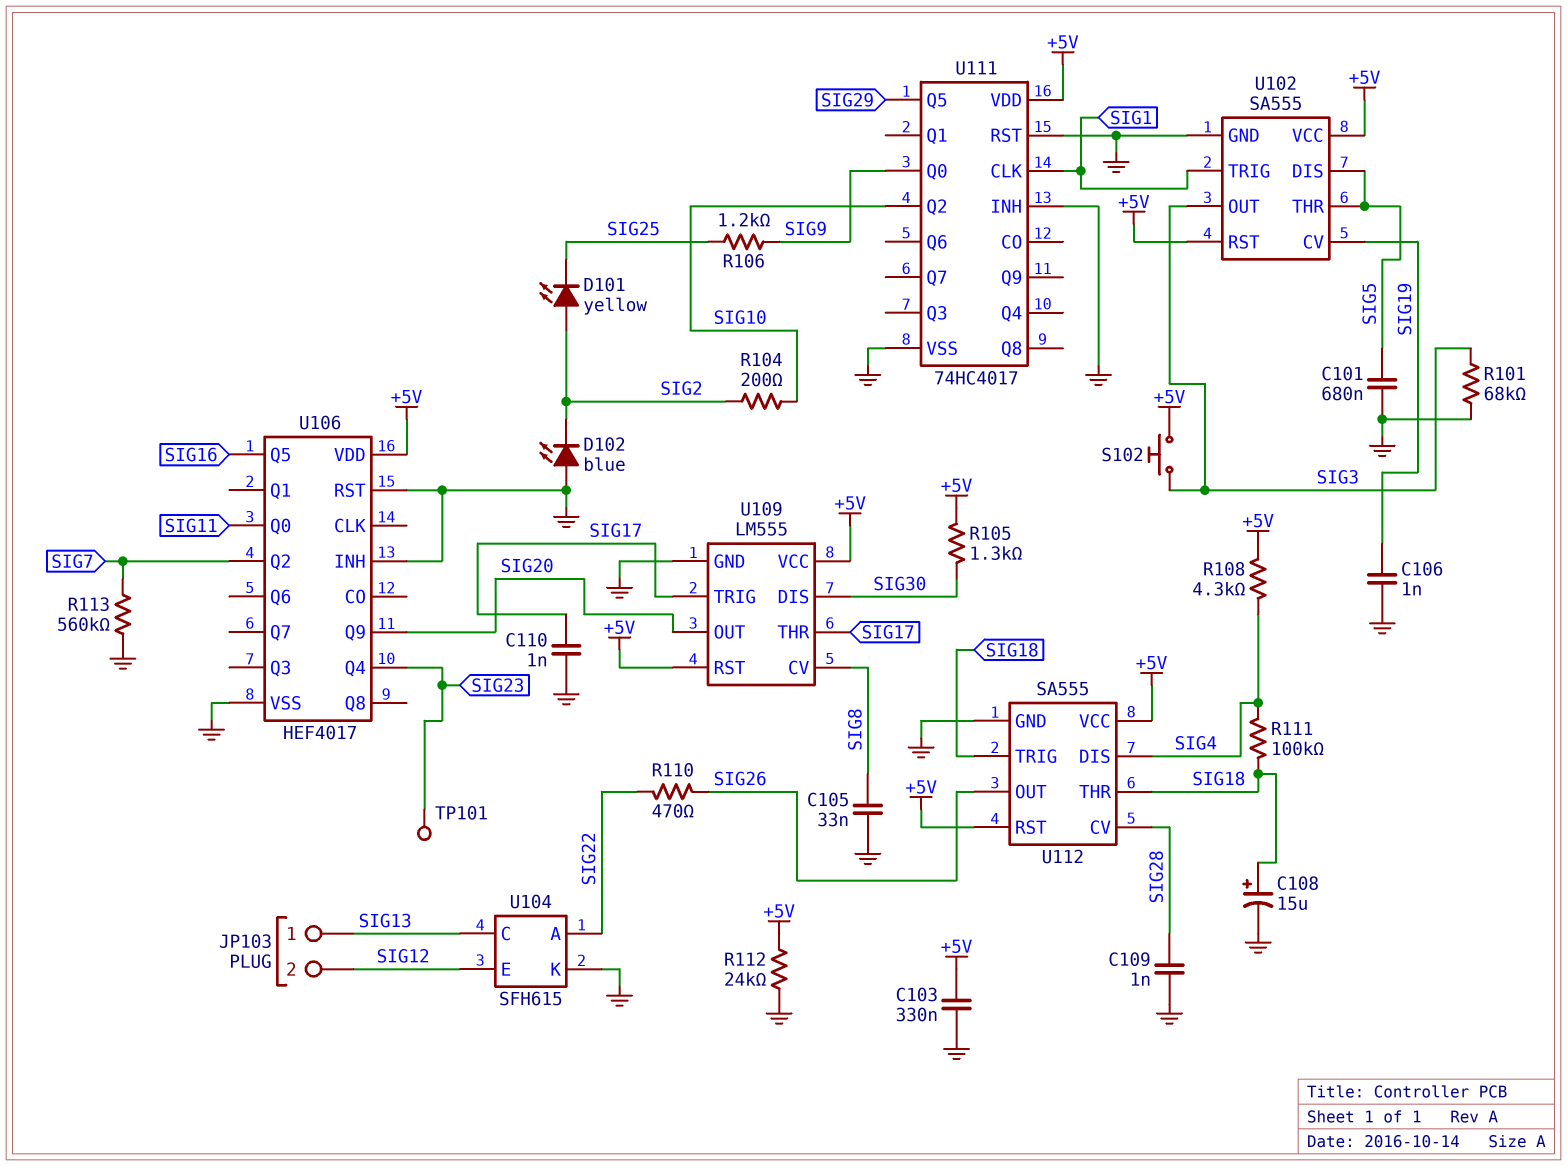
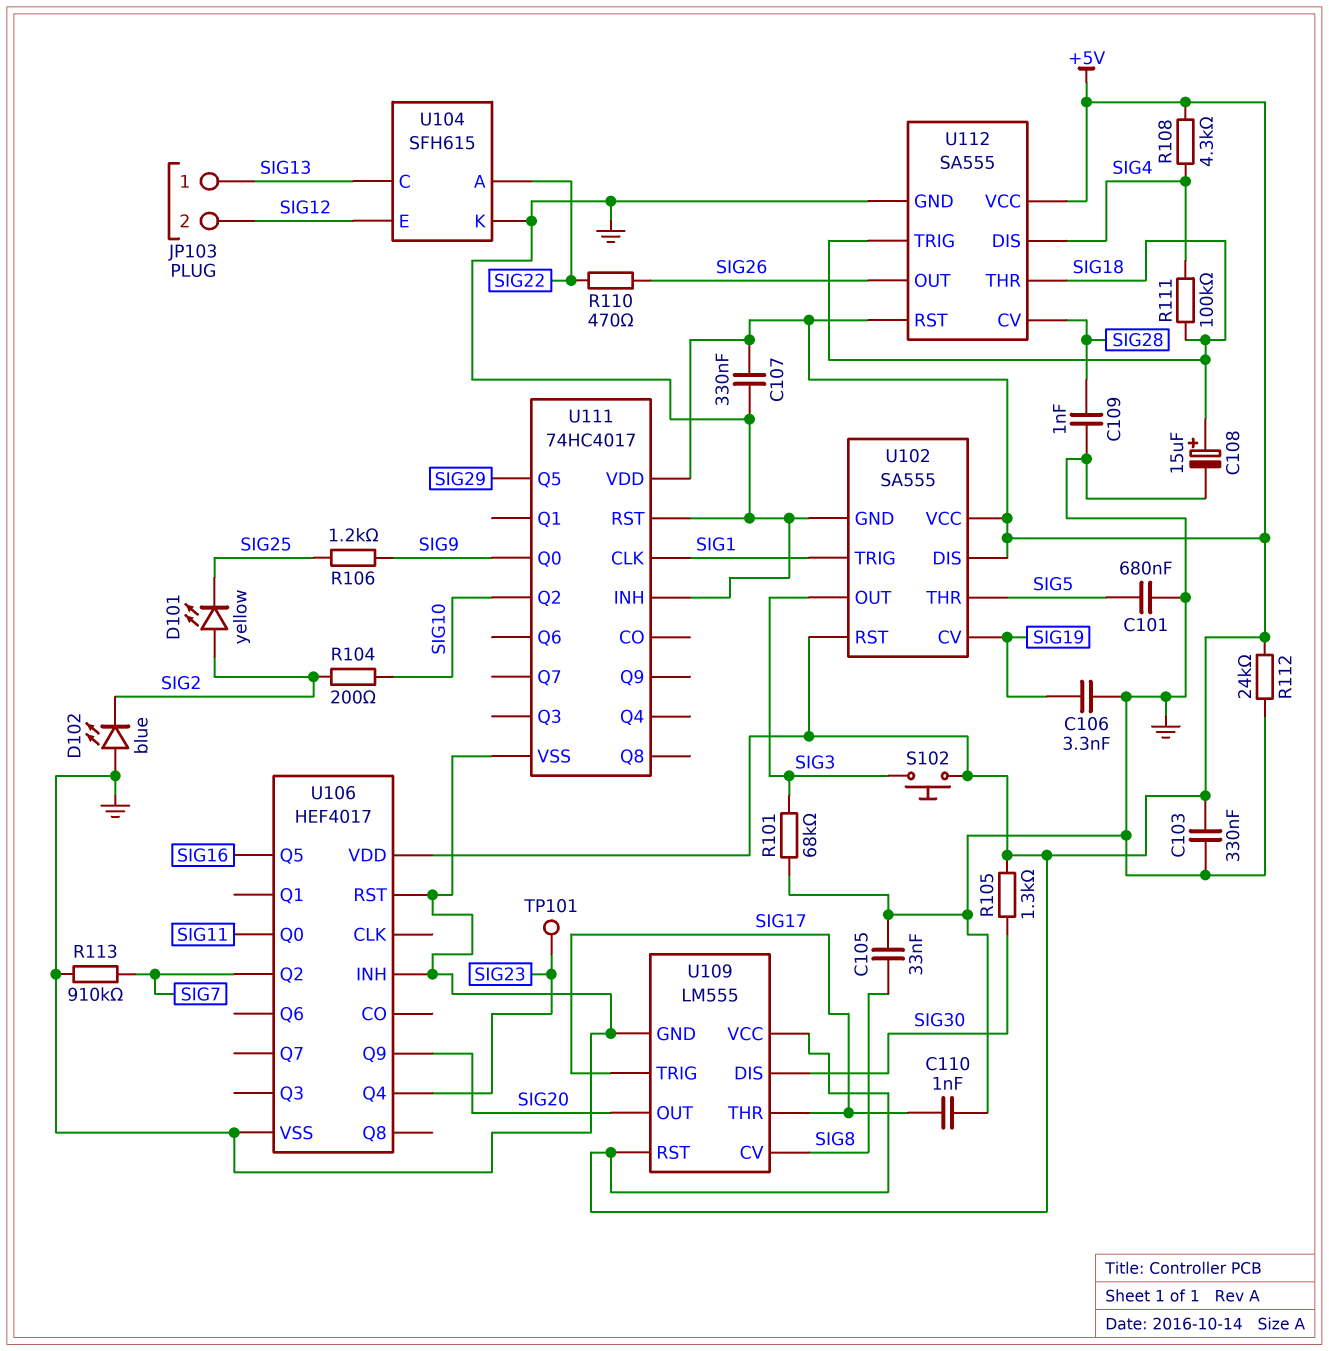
C106: 1nF (GND, SIG19) -> 3.3nF (GND, SIG19)
C107: none -> 330nF (+5V, GND)
R113: 560k (GND, SIG7) -> 910k (GND, SIG7)
U102 pin DIS: SIG5 -> +5V

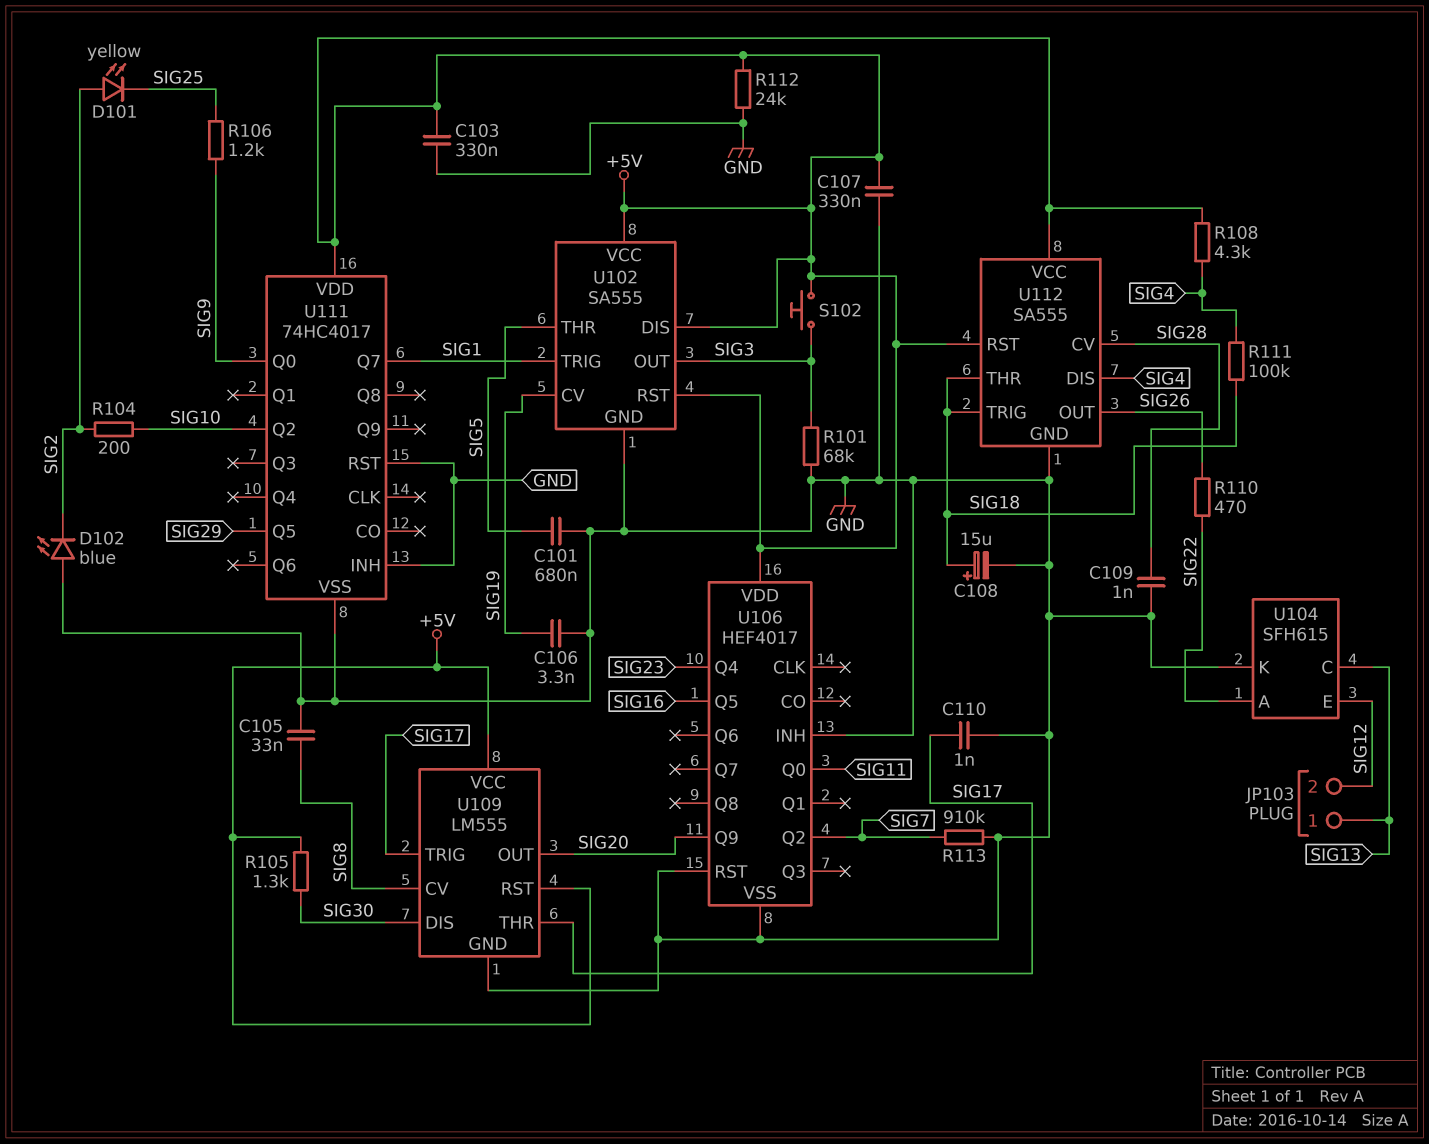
TP101: test point (SIG23) -> none
U111 pin CLK: SIG1 -> none
U111 pin Q7: none -> SIG1

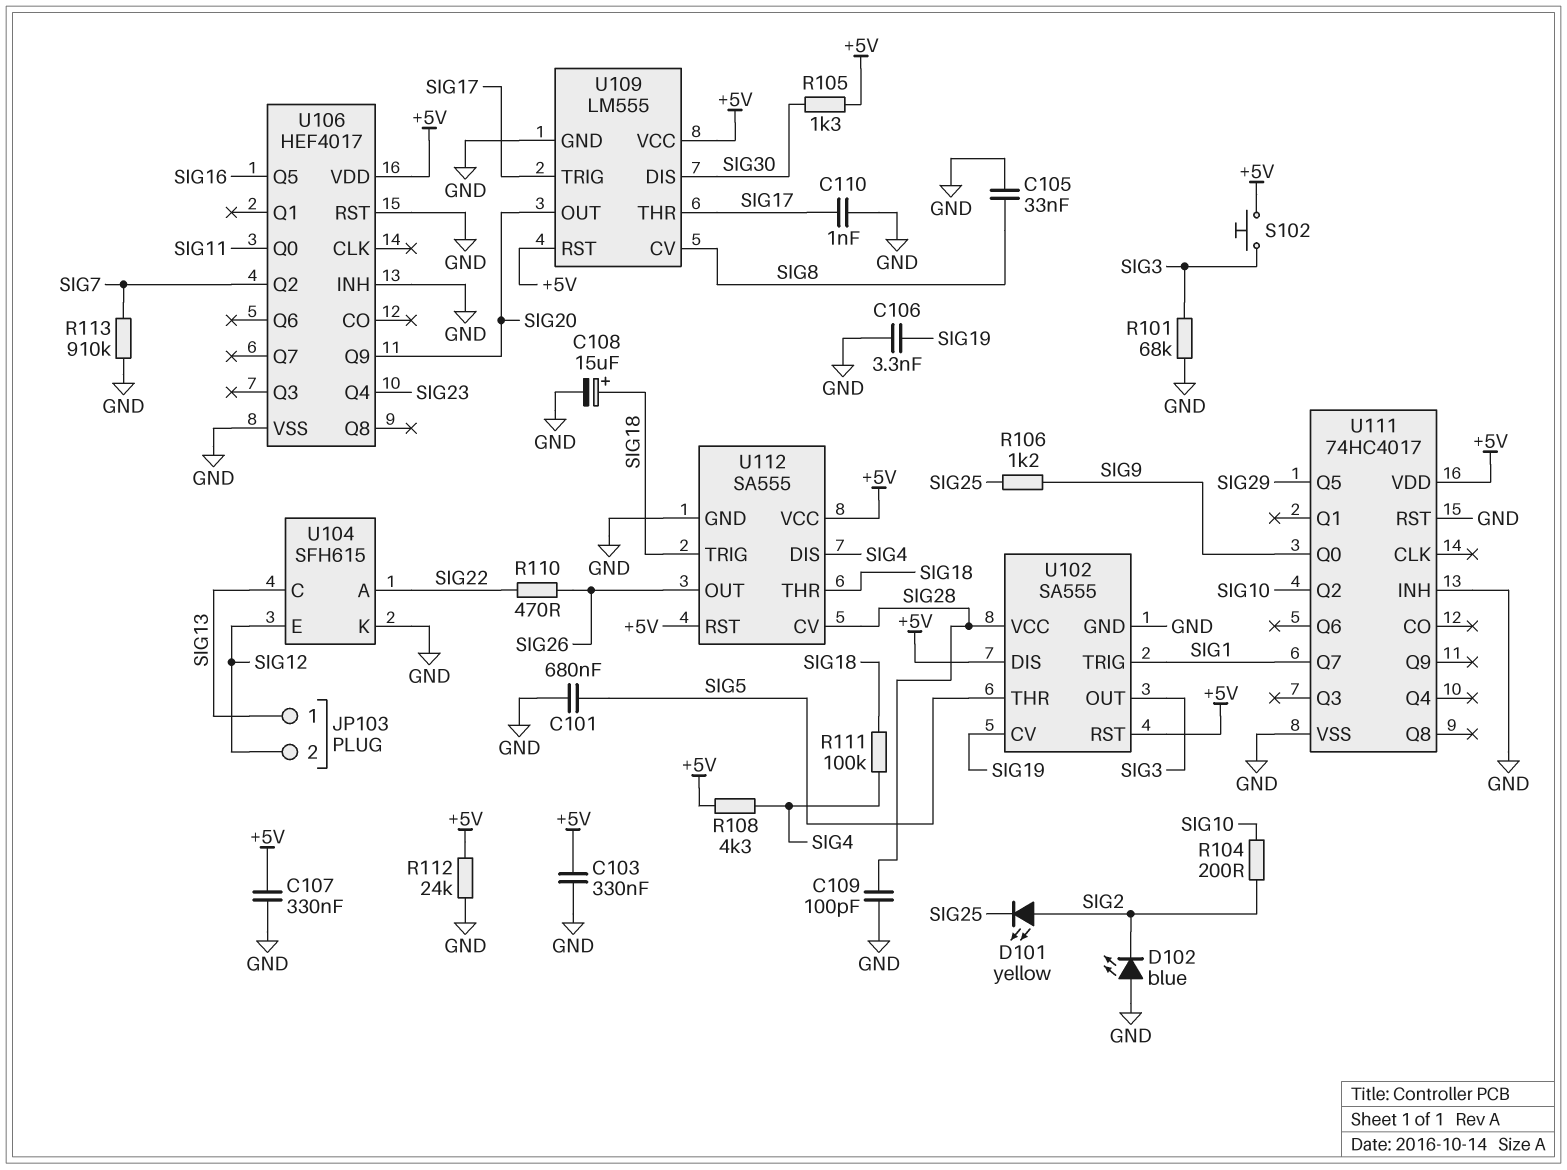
C109: 1nF (GND, SIG28) -> 100pF (GND, SIG28)
U102 pin VCC: +5V -> SIG28

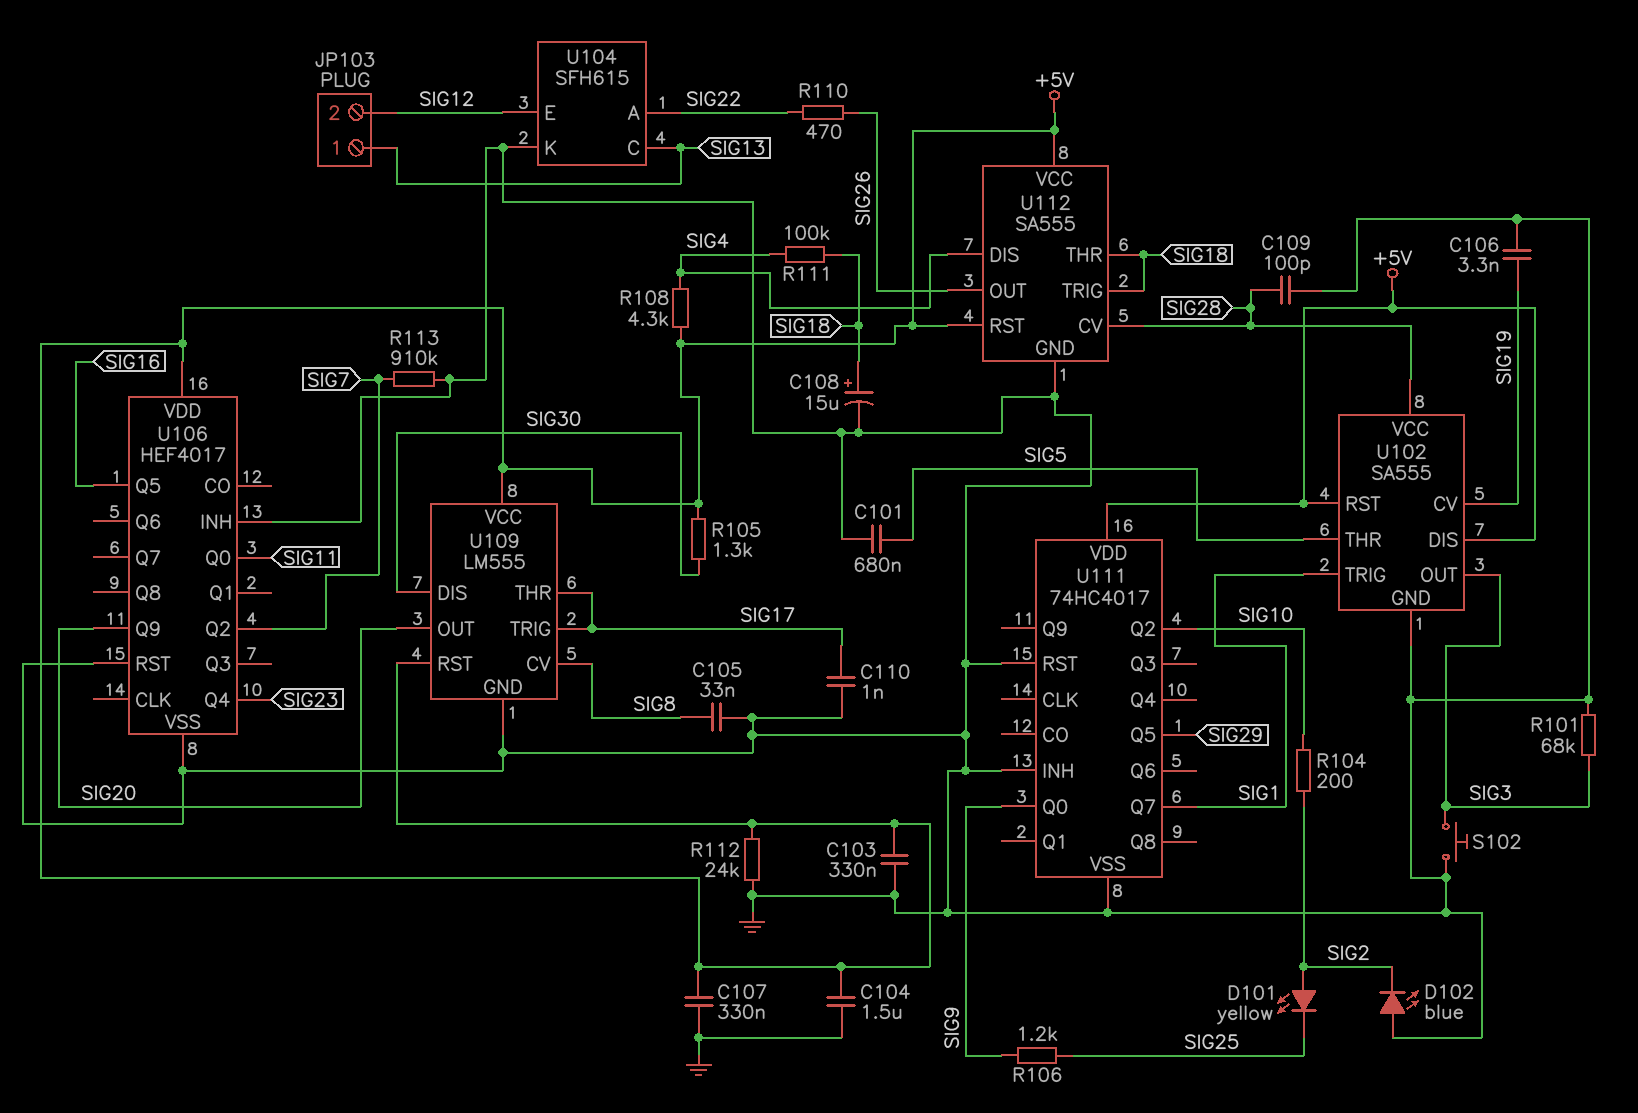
C104: none -> 1.5uF (+5V, GND)
S102: button (+5V, SIG3) -> button (GND, SIG3)

